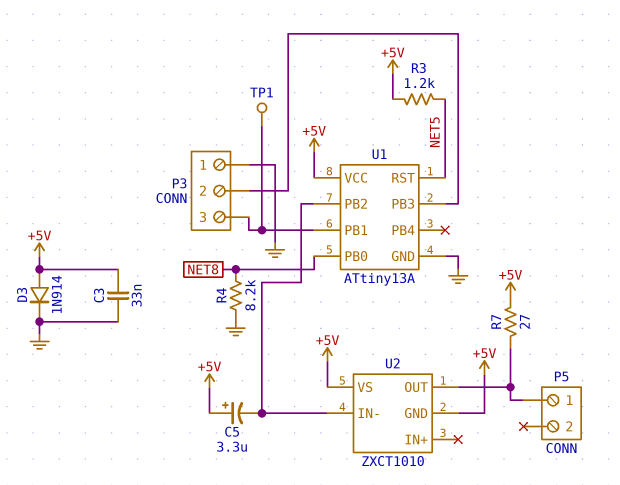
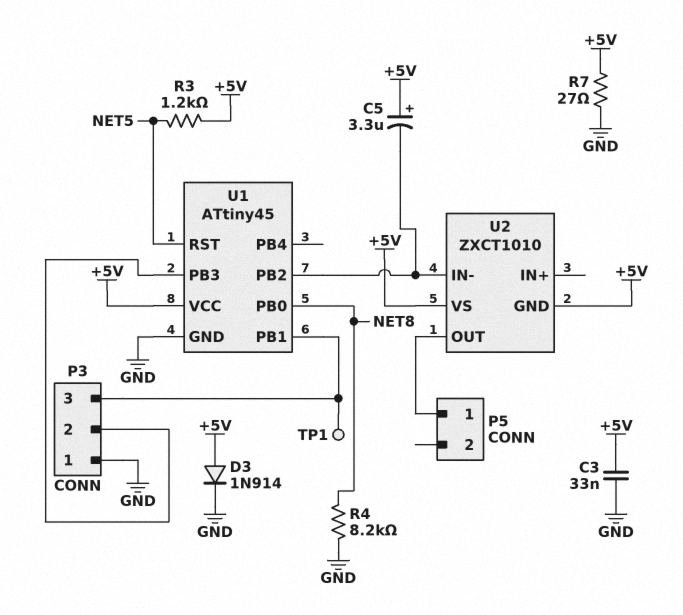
R7: 27 (+5V, P5/1) -> 27 (+5V, GND)
U1: ATtiny13A -> ATtiny45

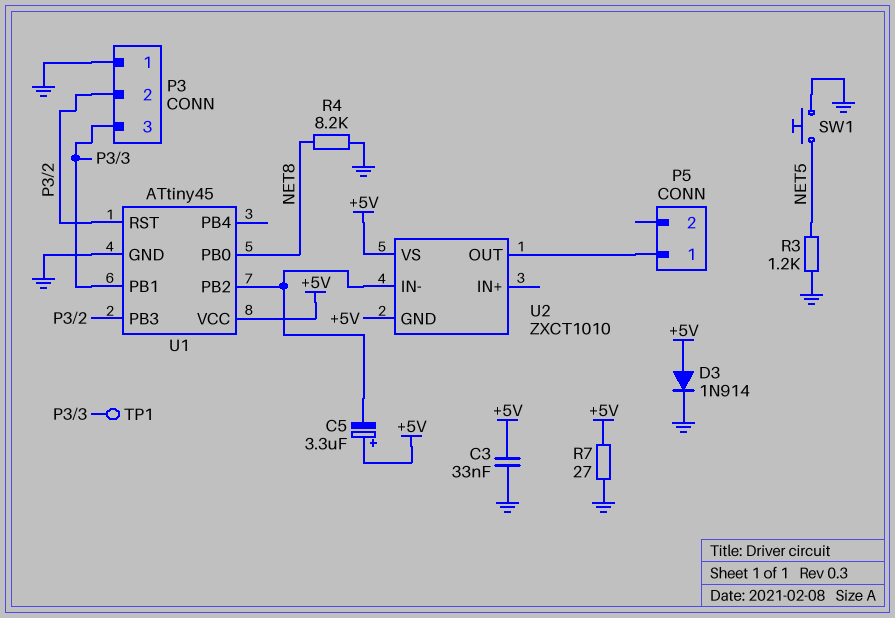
R3: 1.2k (+5V, NET5) -> 1.2k (GND, NET5)
SW1: none -> button (GND, NET5)
U1 pin RST: NET5 -> P3/2

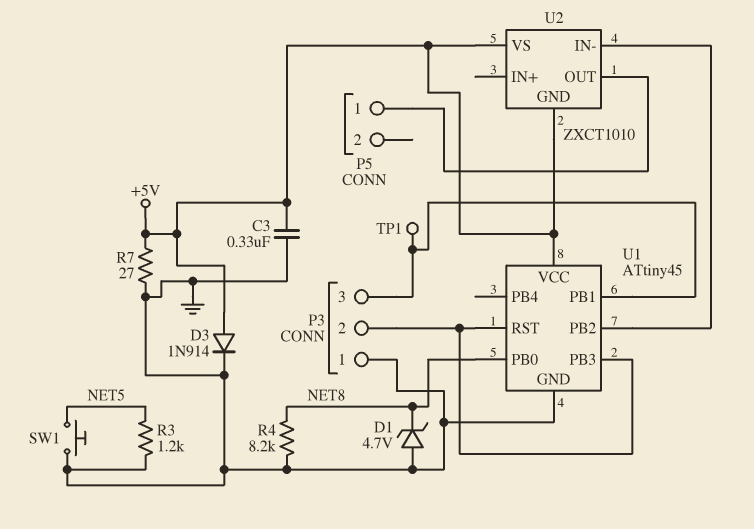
C3: 33nF (+5V, GND) -> 330nF (+5V, GND)
C5: 3.3uF (plus +5V, minus U1/PB2) -> none
D1: none -> zener 4.7V (A GND, K NET8)

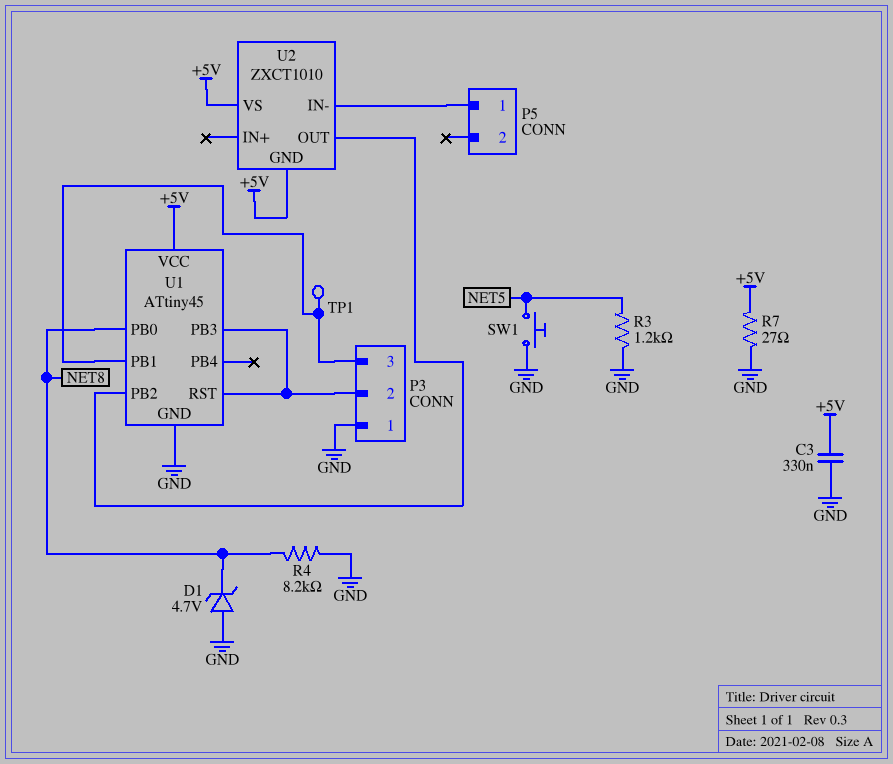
D3: diode 1N914 (A +5V, K GND) -> none
U2 pin IN-: U1/PB2 -> P5/1
U2 pin OUT: P5/1 -> U1/PB2

